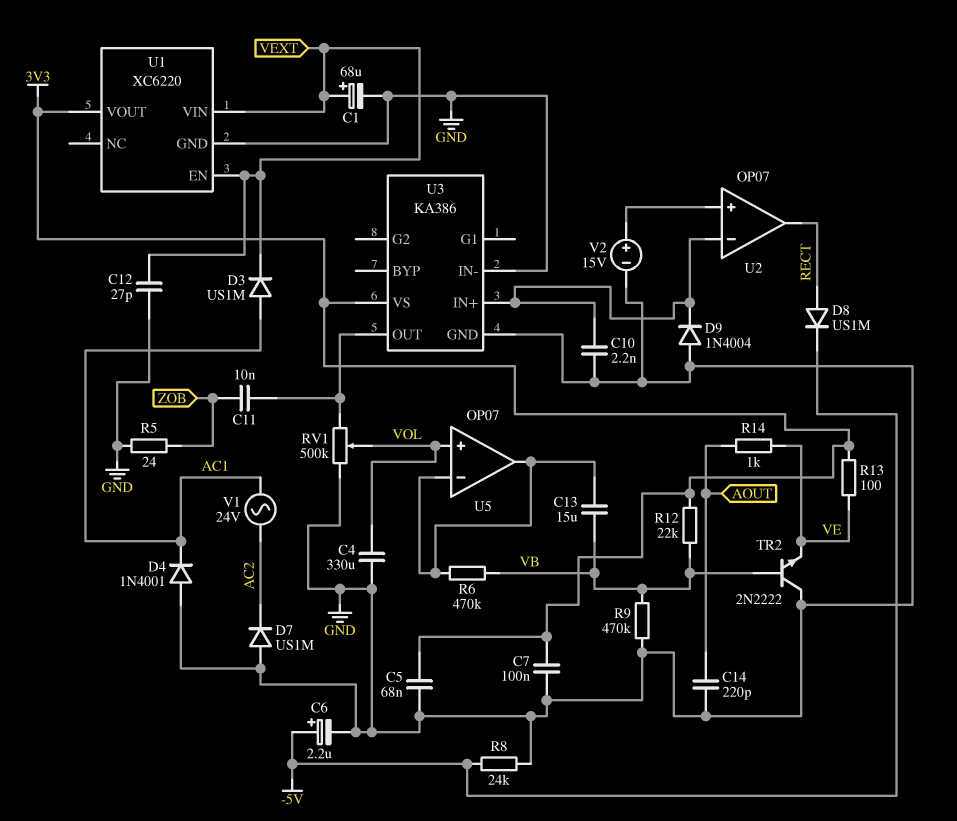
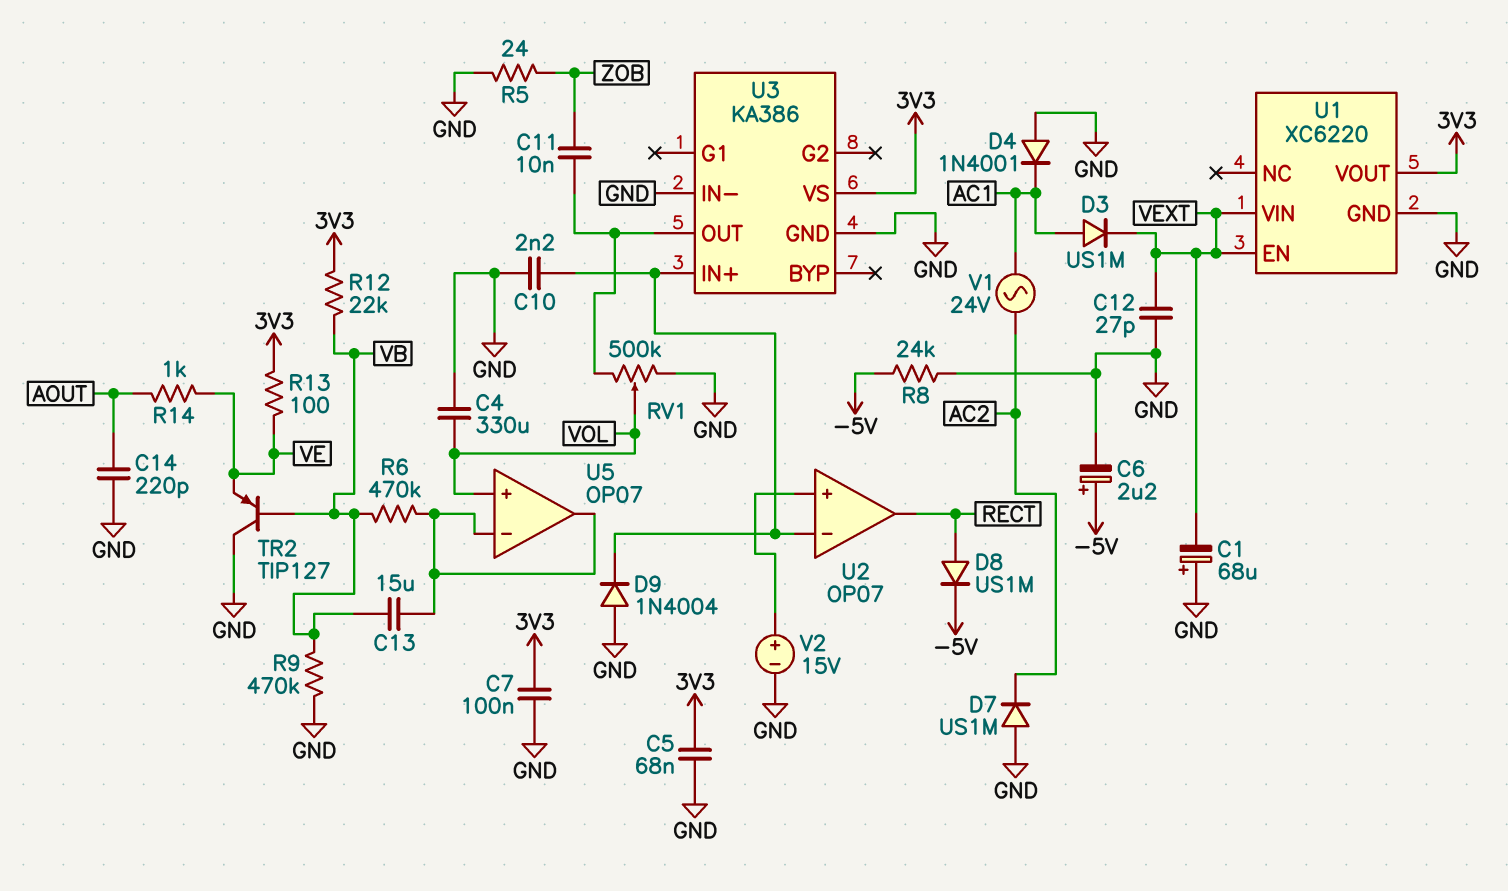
C1: 68uF (plus VEXT, minus GND) -> 68uF (plus GND, minus VEXT)
TR2: NPN 2N2222 (B VB, C GND, E VE) -> PNP TIP127 (B VB, C GND, E VE)

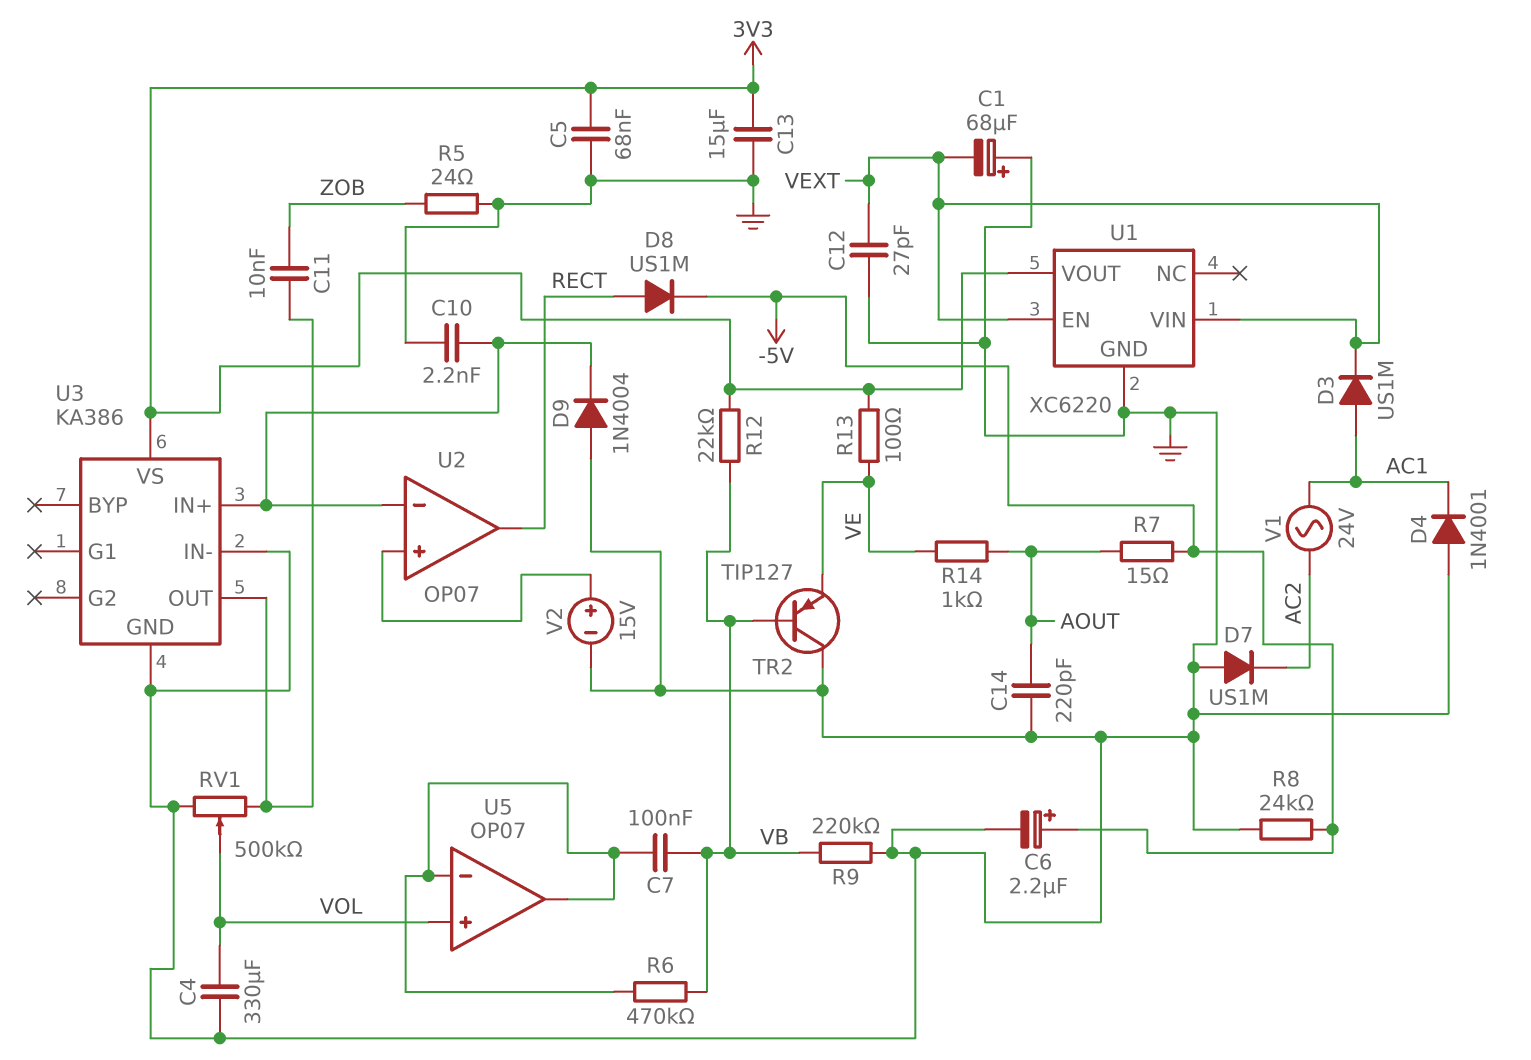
C7: 100nF (3V3, GND) -> 100nF (U5/in-, VB)
C13: 15uF (U5/in-, VB) -> 15uF (3V3, GND)
R7: none -> 15 (-5V, AOUT)
R9: 470k (GND, VB) -> 220k (GND, VB)

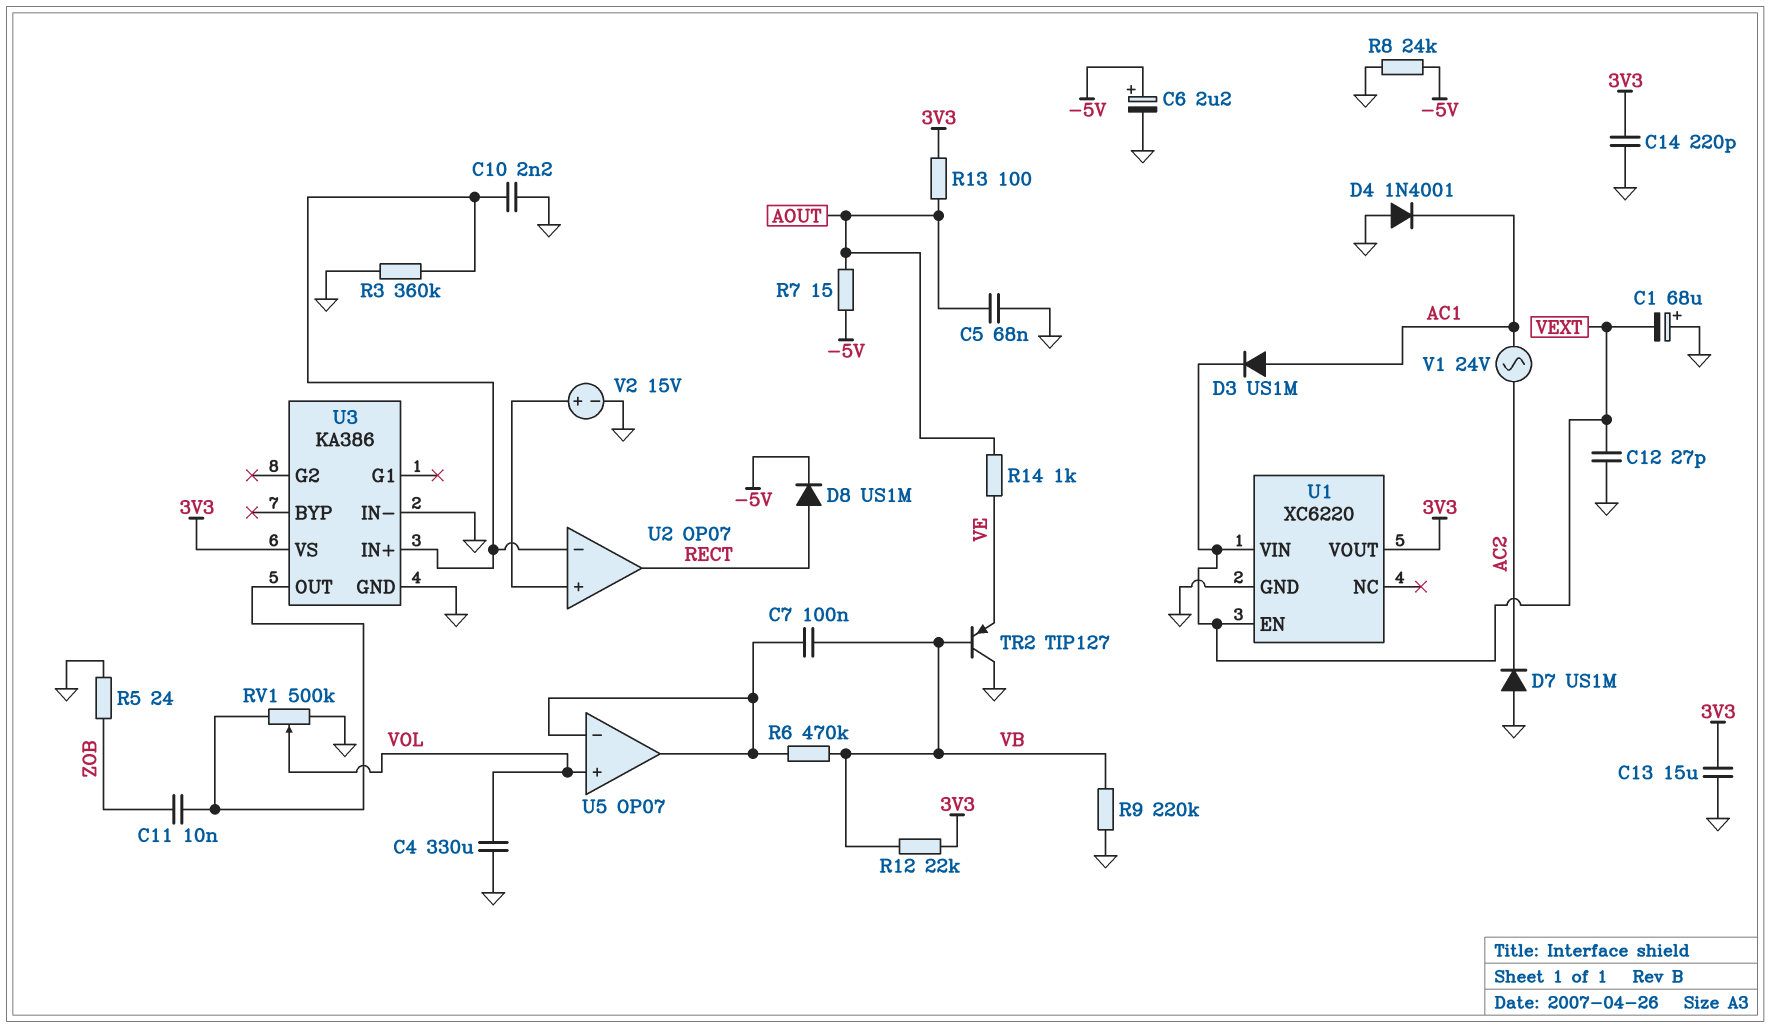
C5: 68nF (3V3, GND) -> 68nF (AOUT, GND)
C14: 220pF (AOUT, GND) -> 220pF (3V3, GND)
D9: diode 1N4004 (A GND, K U2/in-) -> none
R3: none -> 360k (GND, U2/in-)
R13: 100 (3V3, VE) -> 100 (3V3, AOUT)

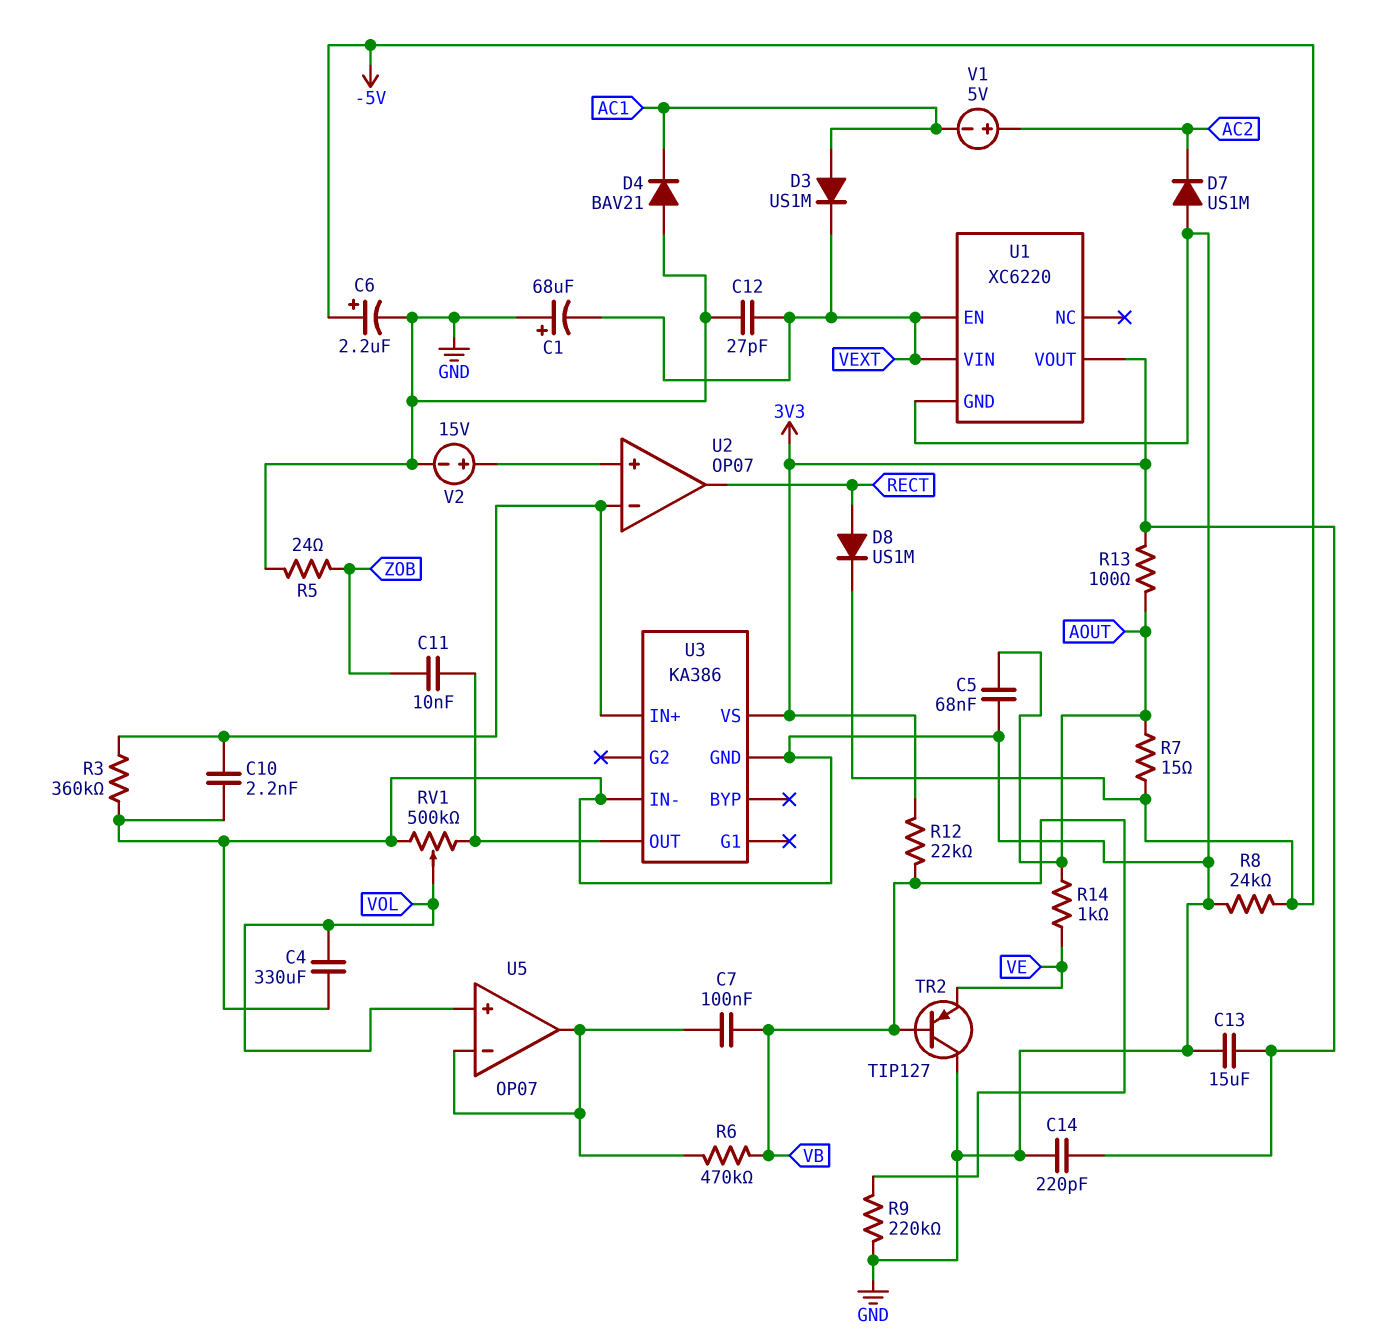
D4: diode 1N4001 (A GND, K AC1) -> diode BAV21 (A GND, K AC1)
V1: AC 24V (AC1, AC2) -> 5V (plus AC2, minus AC1)

